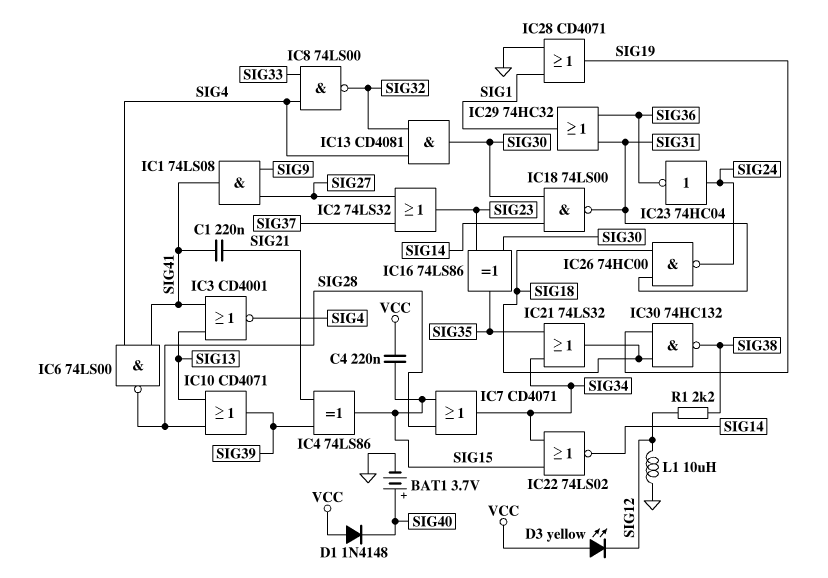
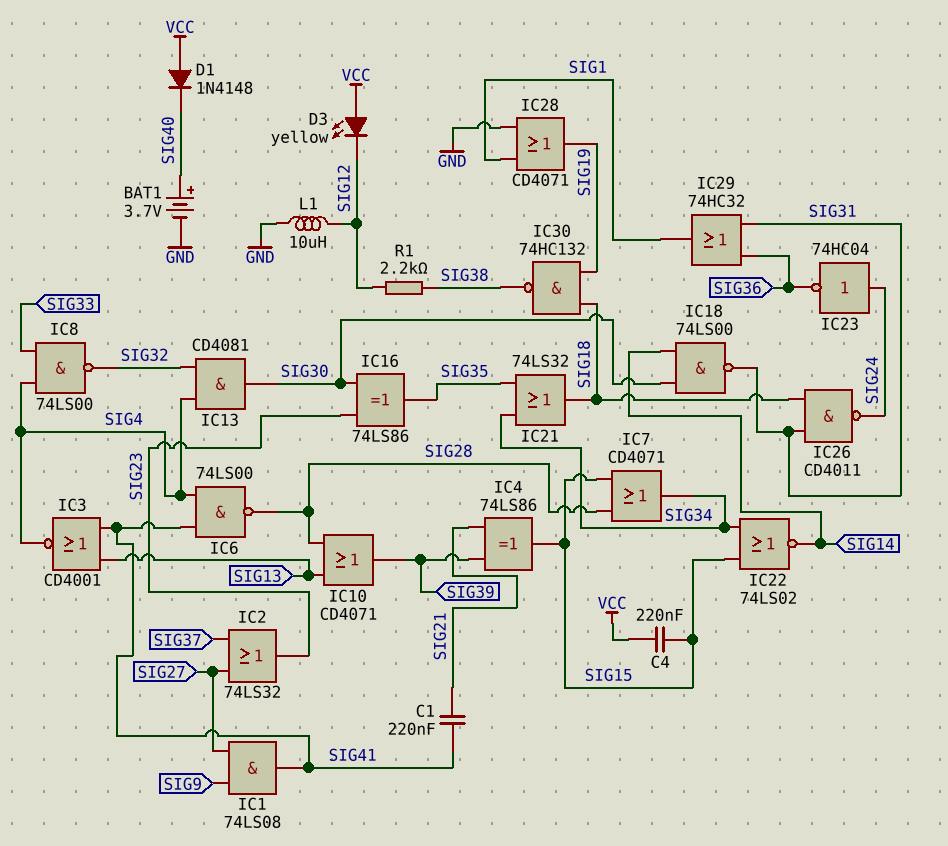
IC26: NAND 74HC00 (in SIG18, in SIG31, out SIG24) -> NAND CD4011 (in SIG18, in SIG31, out SIG24)

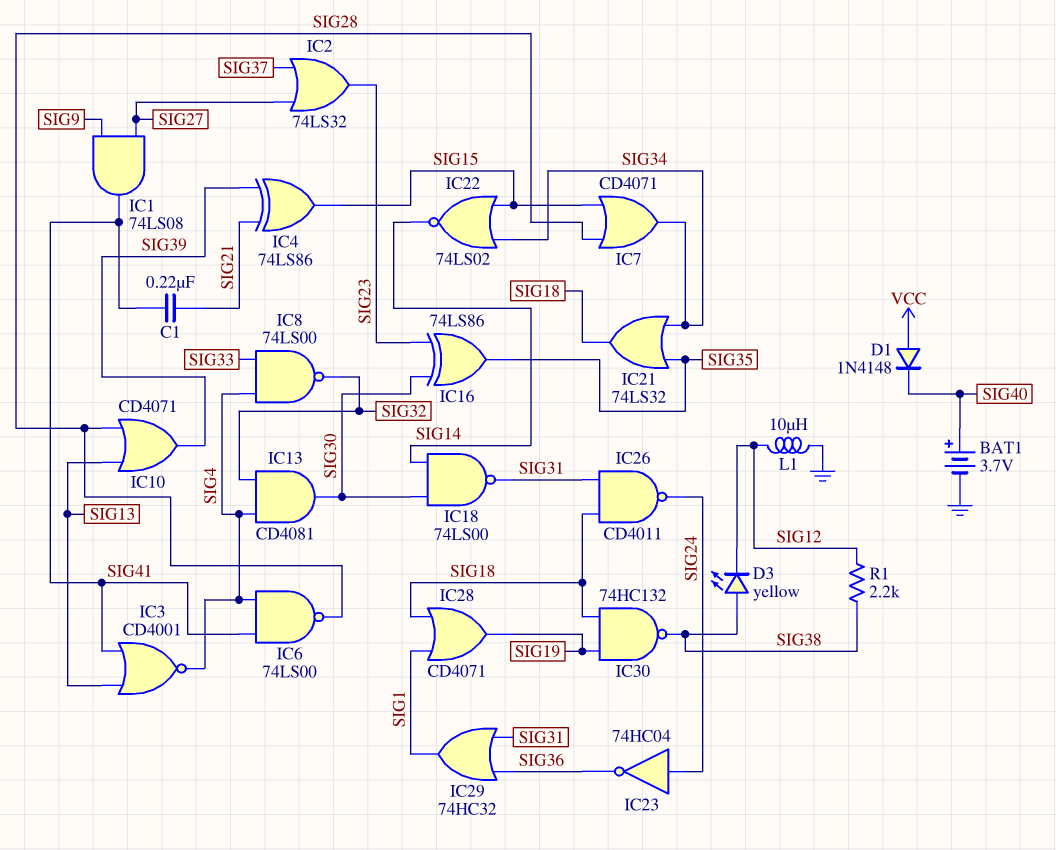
C4: 220nF (SIG15, VCC) -> none
D3: LED yellow (A VCC, K SIG12) -> LED yellow (A SIG38, K SIG12)
IC28: OR CD4071 (in GND, in SIG1, out SIG19) -> OR CD4071 (in SIG1, in SIG18, out SIG19)

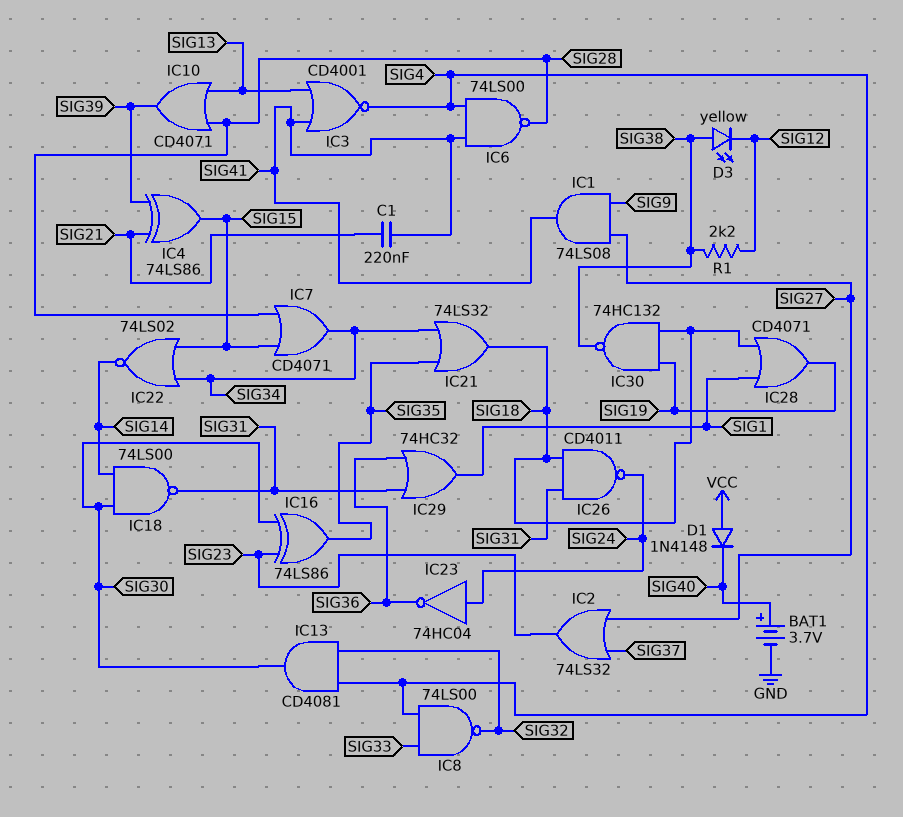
L1: 10uH (GND, SIG12) -> none

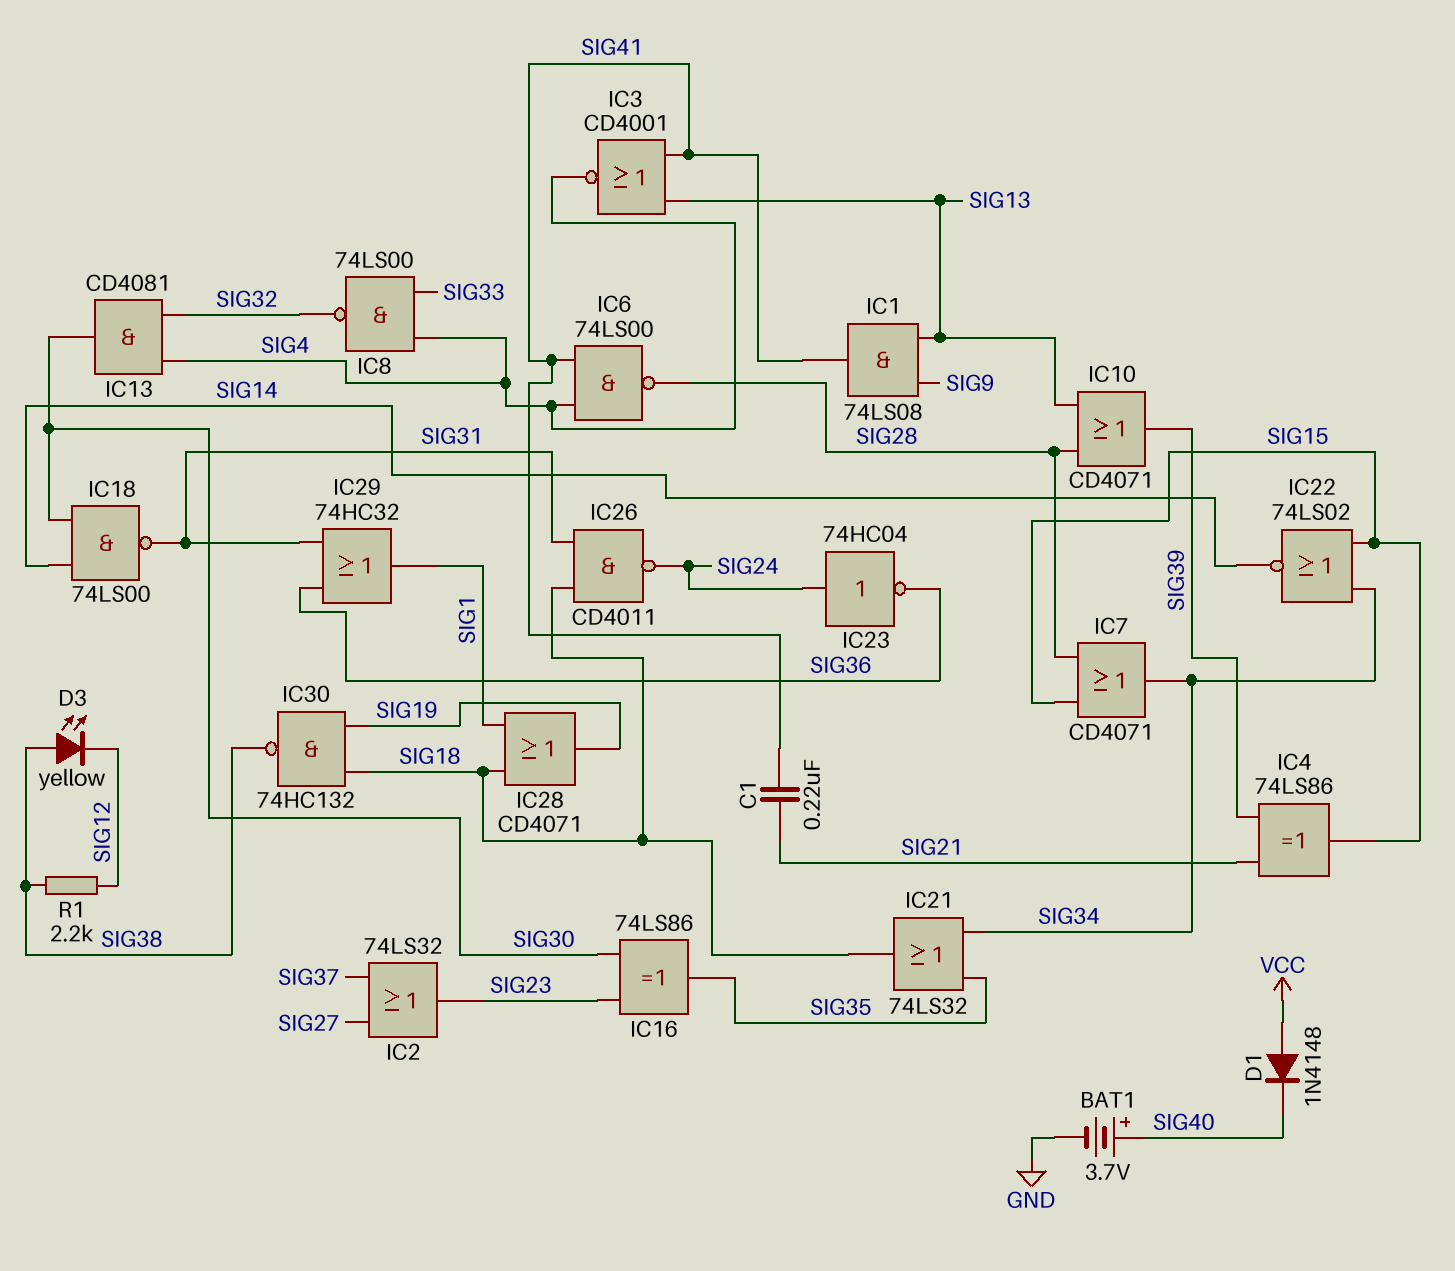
IC1: AND 74LS08 (in SIG9, in SIG27, out SIG41) -> AND 74LS08 (in SIG9, in SIG13, out SIG41)

